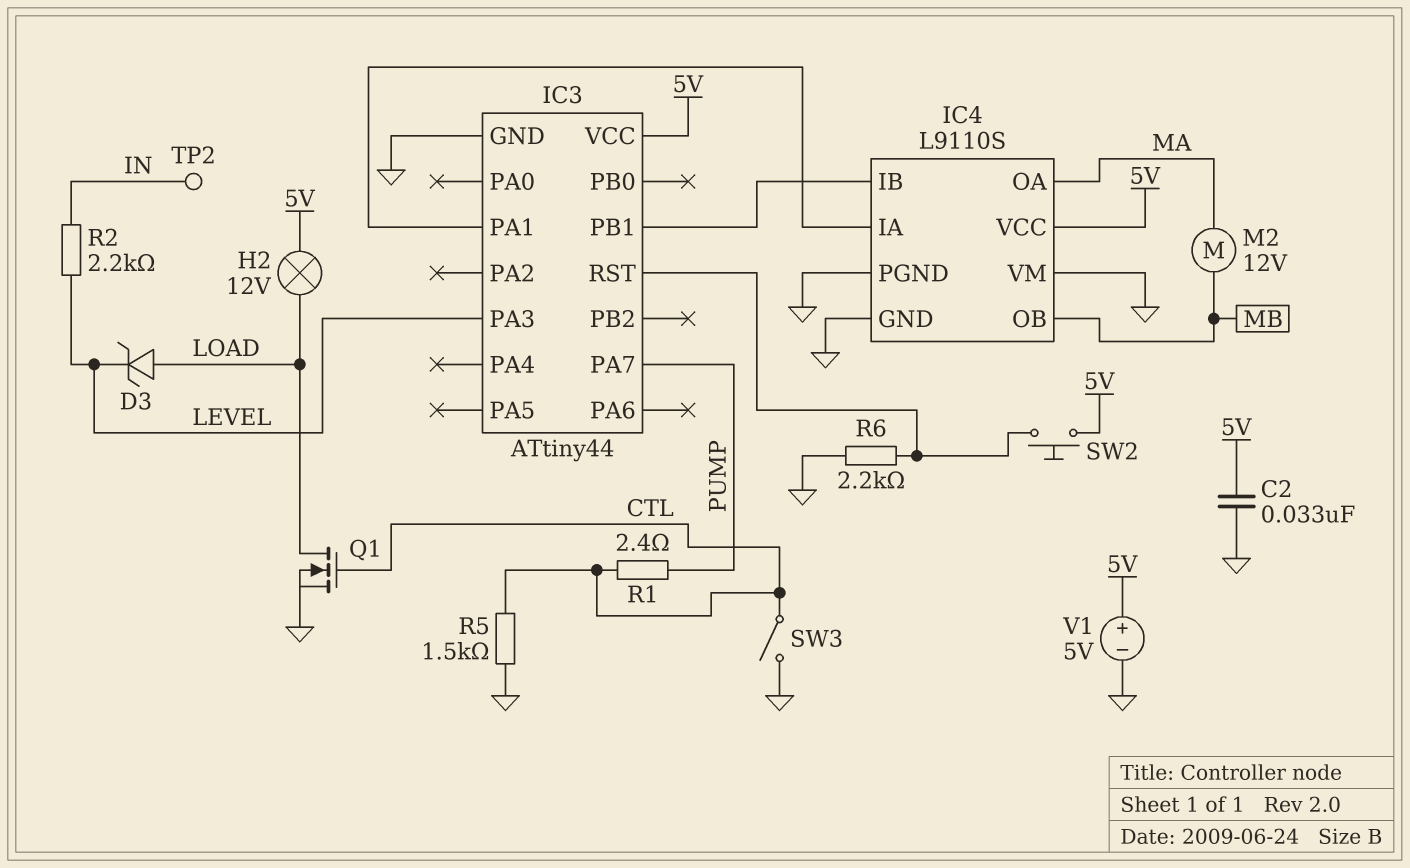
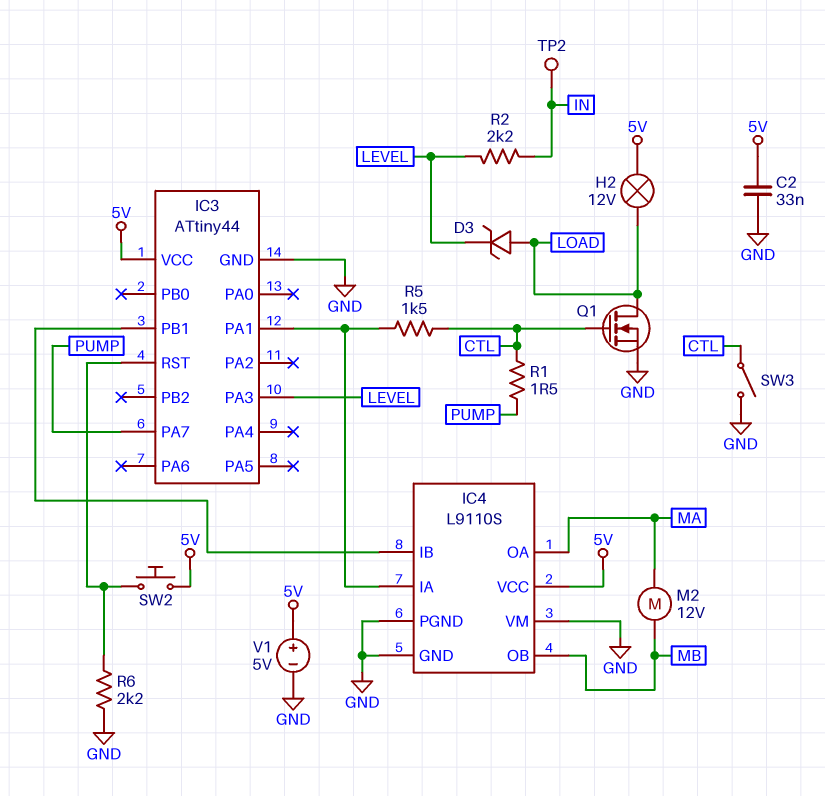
R1: 2.4 (CTL, PUMP) -> 1.5 (CTL, PUMP)
R5: 1.5k (CTL, GND) -> 1.5k (CTL, IC3/PA1)

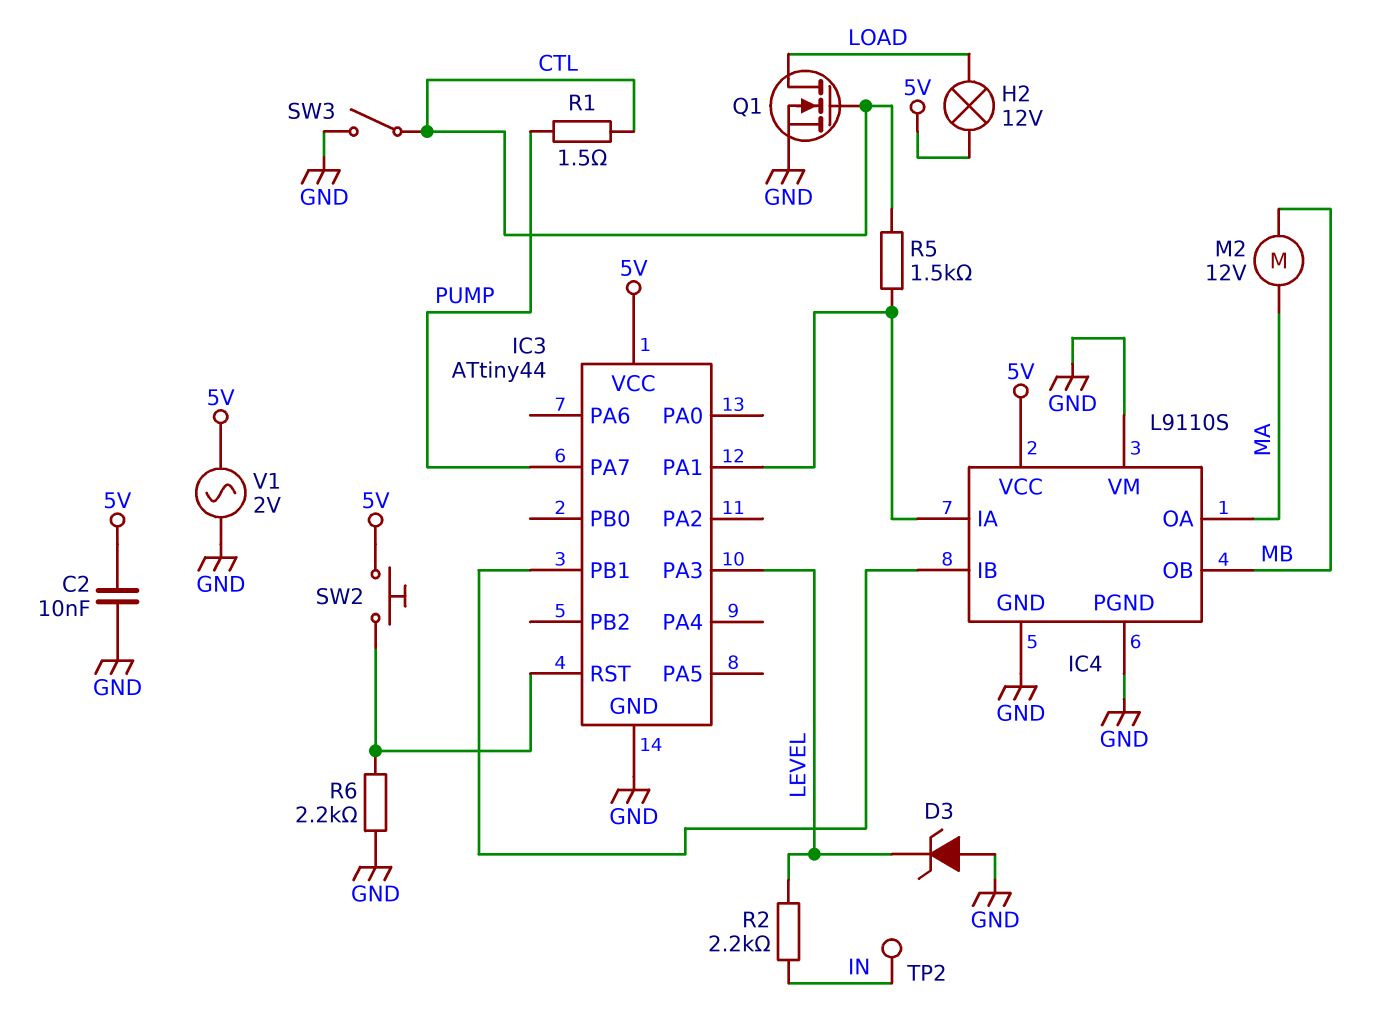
C2: 33nF (5V, GND) -> 10nF (5V, GND)
D3: zener (A LOAD, K LEVEL) -> zener (A GND, K LEVEL)
V1: 5V (plus 5V, minus GND) -> AC 2V (5V, GND)

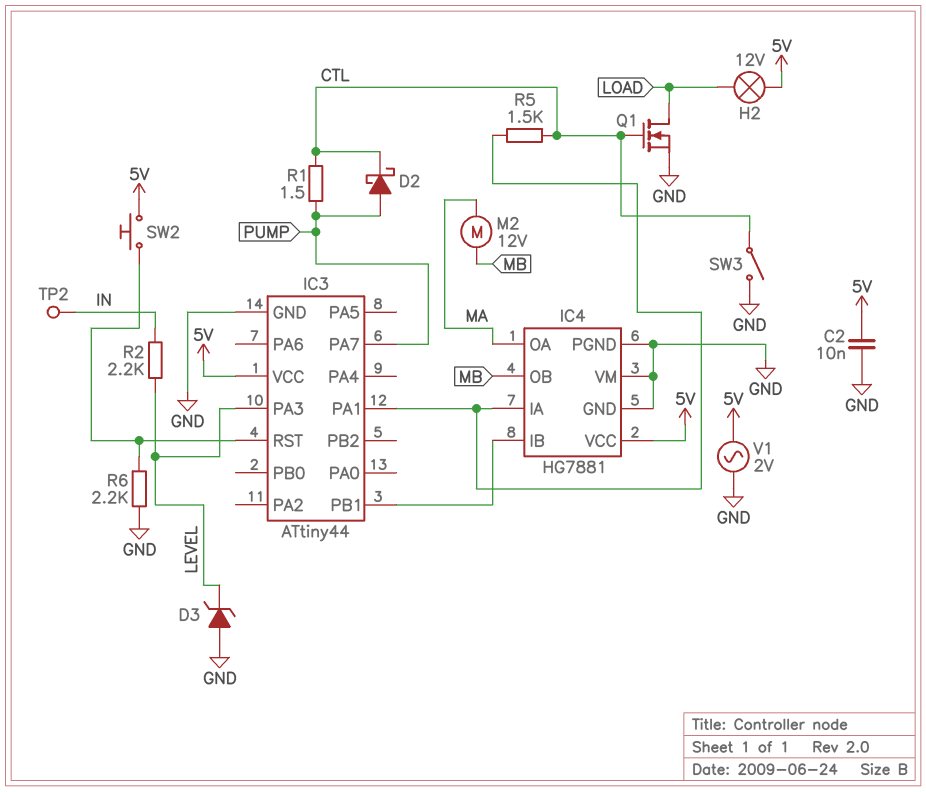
D2: none -> schottky (A PUMP, K CTL)
IC4: L9110S -> HG7881

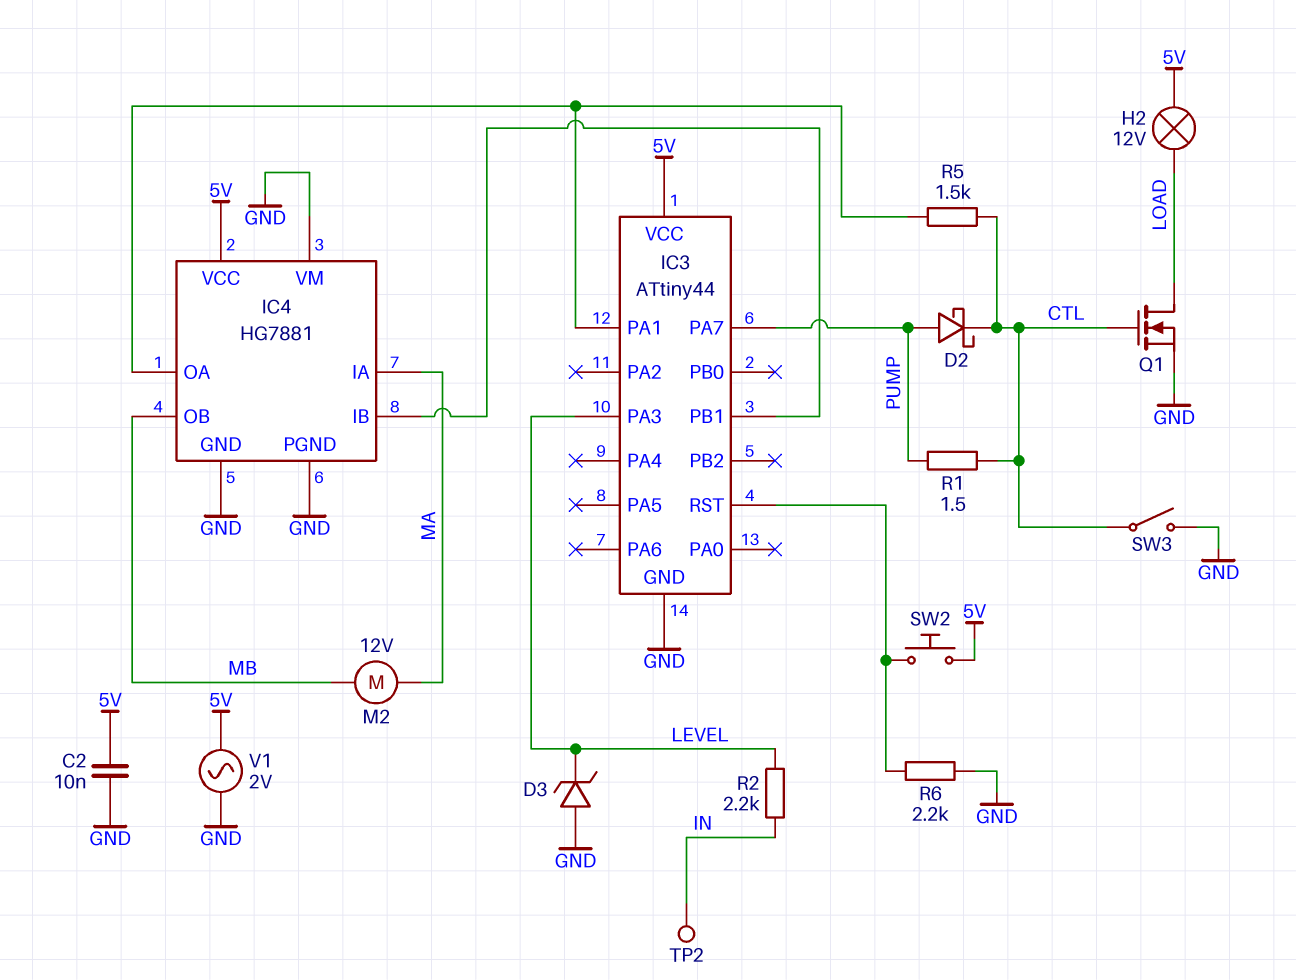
IC4 pin IA: IC3/PA1 -> MA
IC4 pin OA: MA -> IC3/PA1

